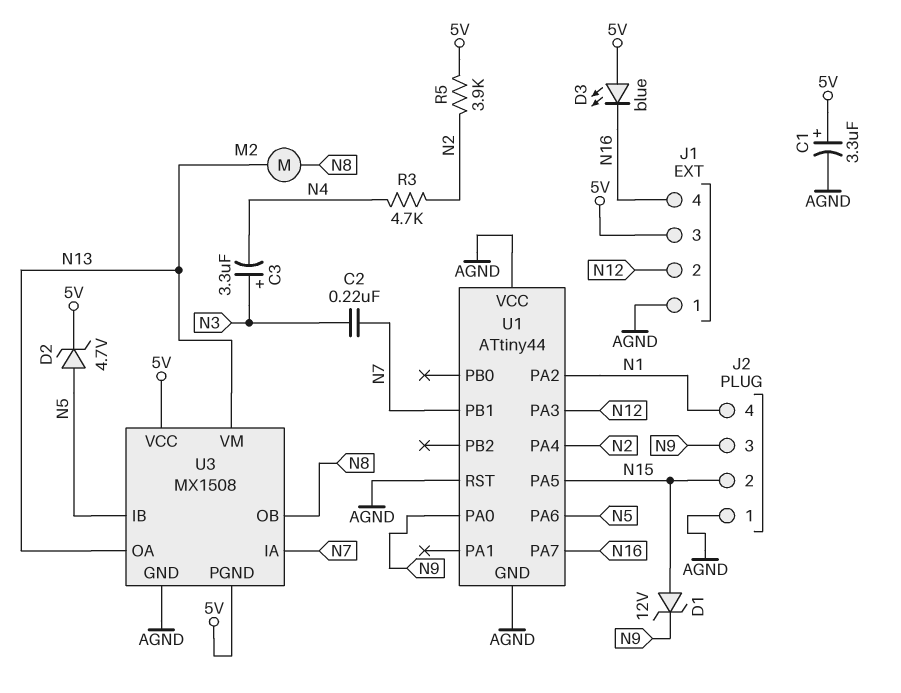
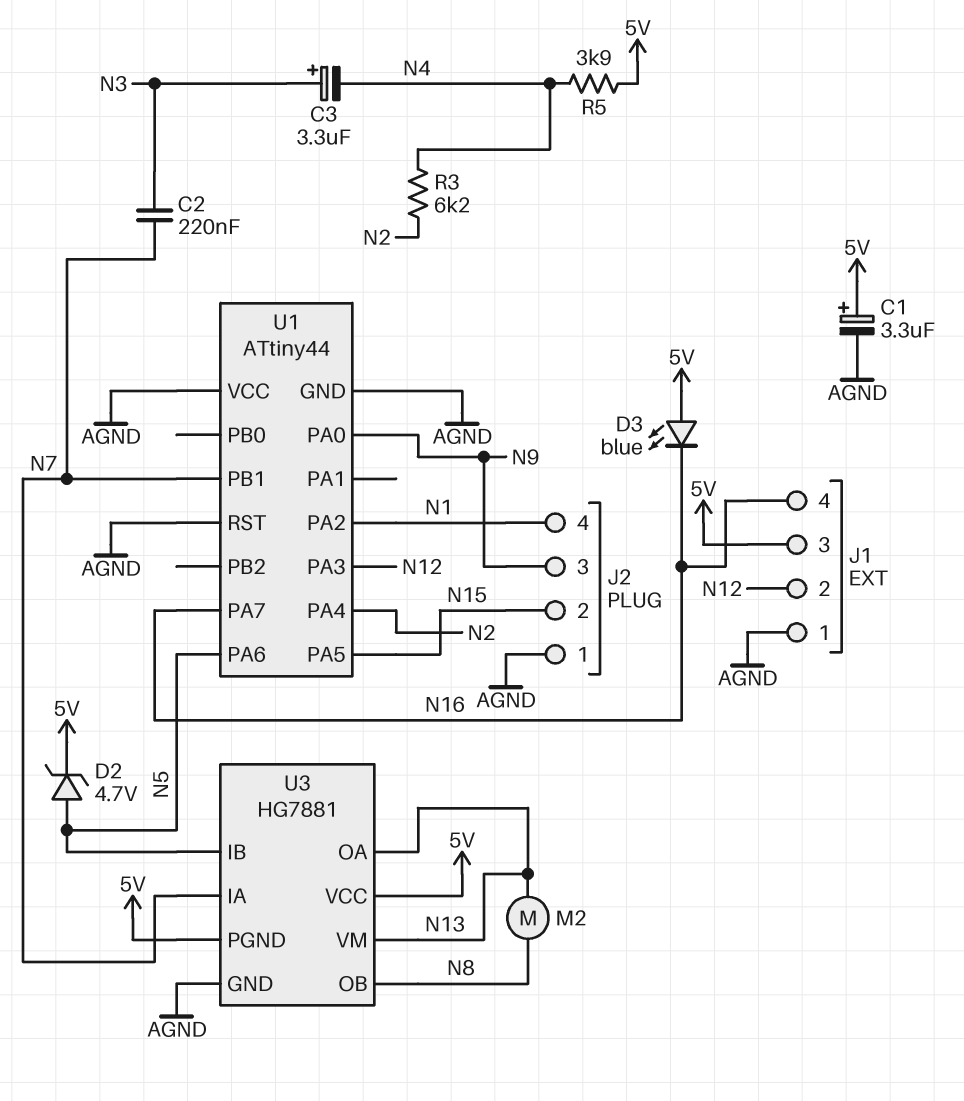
D1: zener 12V (A N15, K N9) -> none
R3: 4.7k (N2, N4) -> 6.2k (N2, N4)
R5: 3.9k (5V, N2) -> 3.9k (5V, N4)
U3: MX1508 -> HG7881

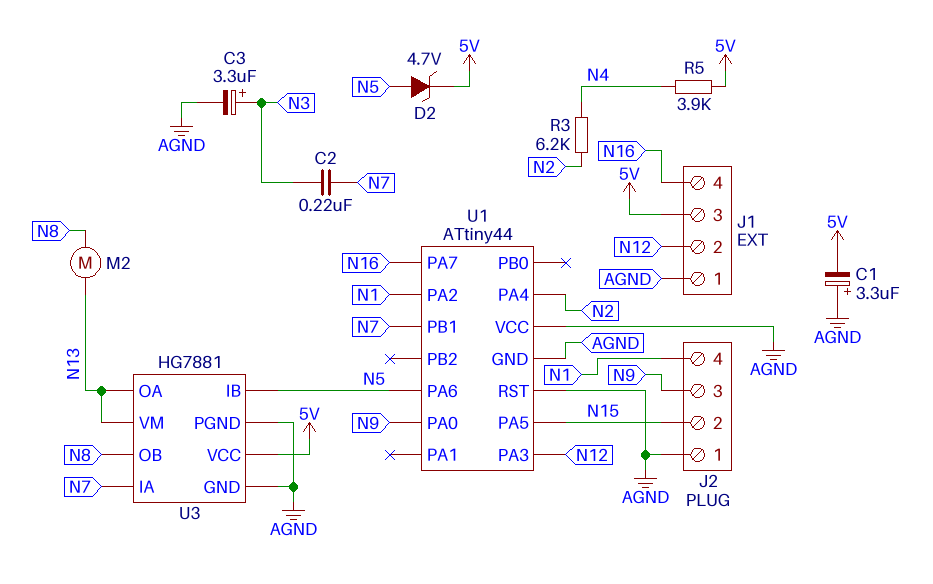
C1: 3.3uF (plus 5V, minus AGND) -> 3.3uF (plus AGND, minus 5V)
C3: 3.3uF (plus N3, minus N4) -> 3.3uF (plus N3, minus AGND)
D3: LED blue (A 5V, K N16) -> none
U3 pin PGND: 5V -> AGND

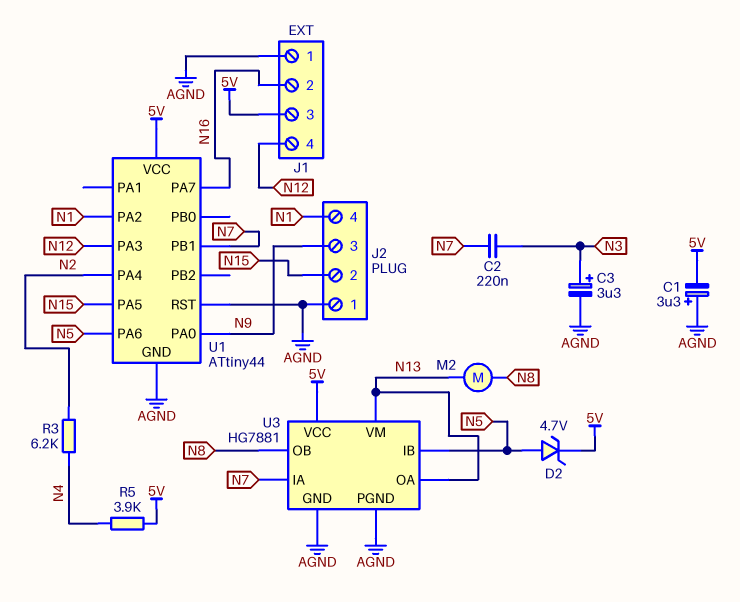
J1 pin 2: N12 -> N16
J1 pin 4: N16 -> N12
U1 pin VCC: AGND -> 5V

